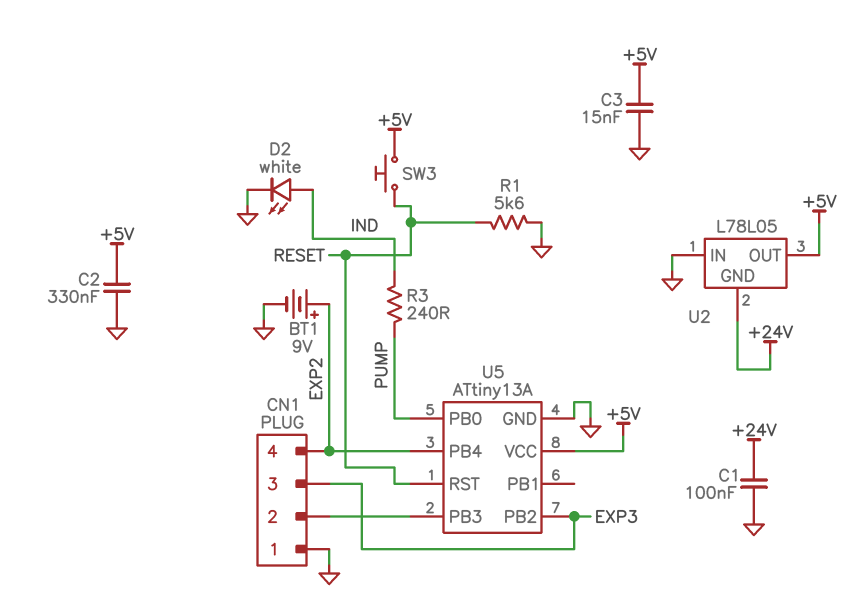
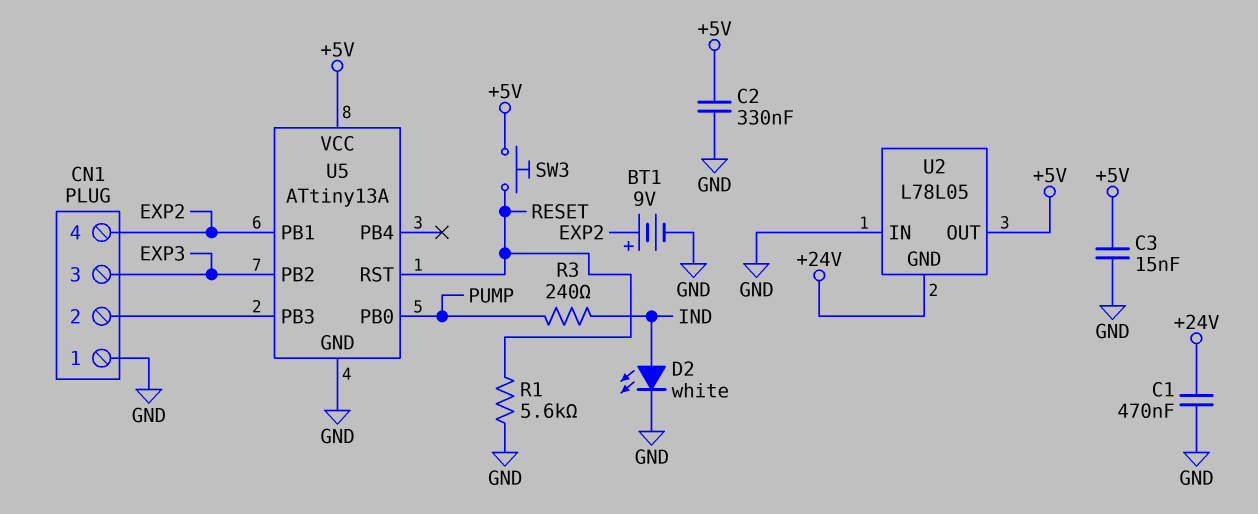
C1: 100nF (+24V, GND) -> 470nF (+24V, GND)
U5 pin PB1: none -> EXP2
U5 pin PB4: EXP2 -> none

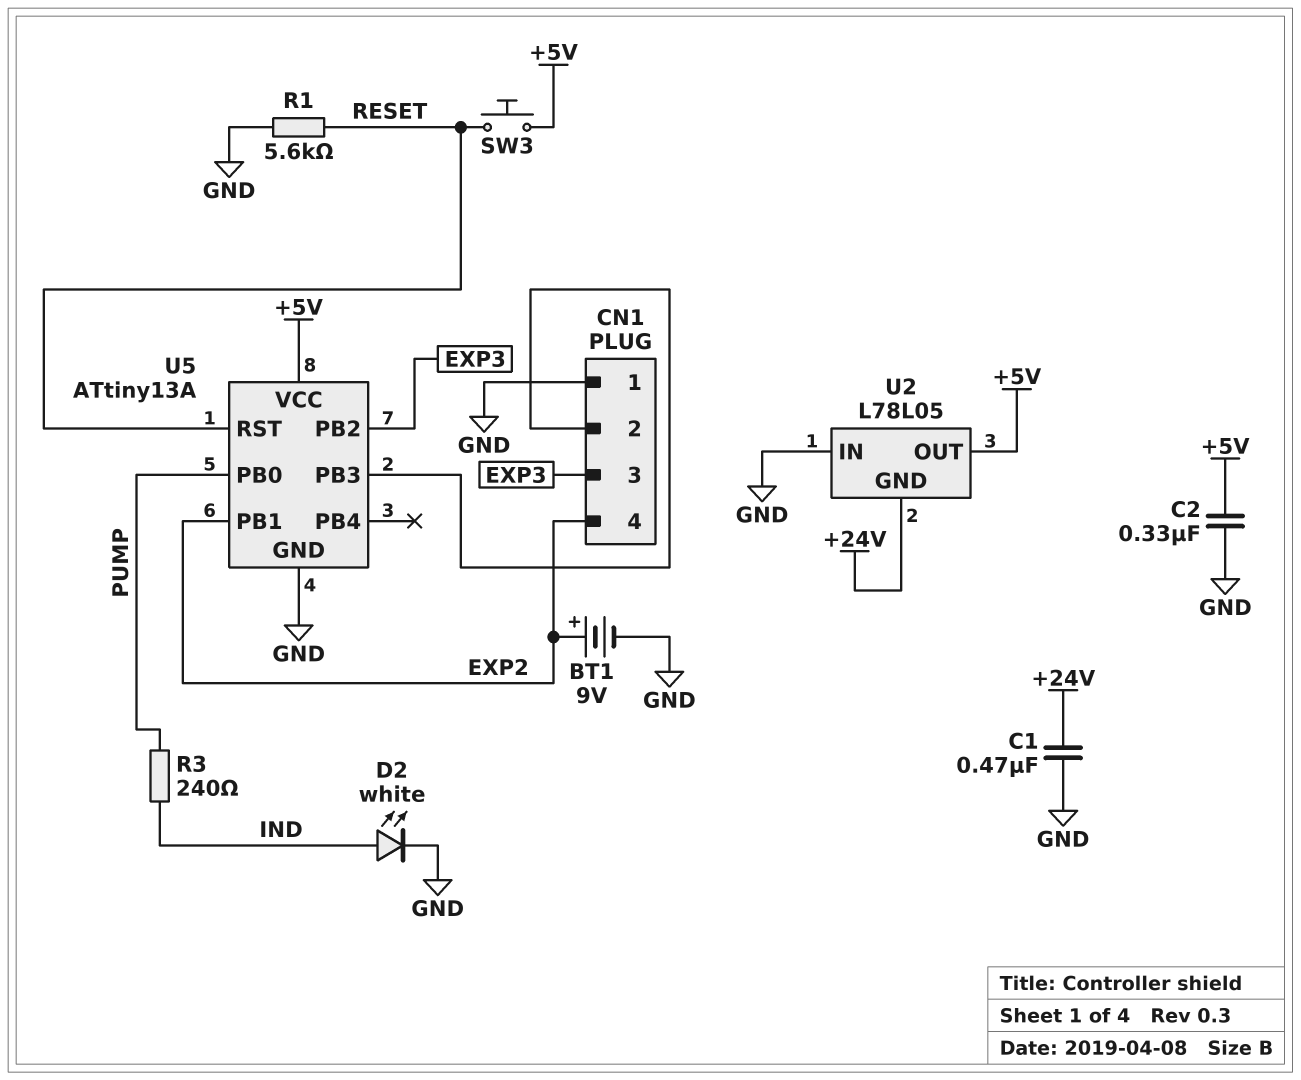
C3: 15nF (+5V, GND) -> none

